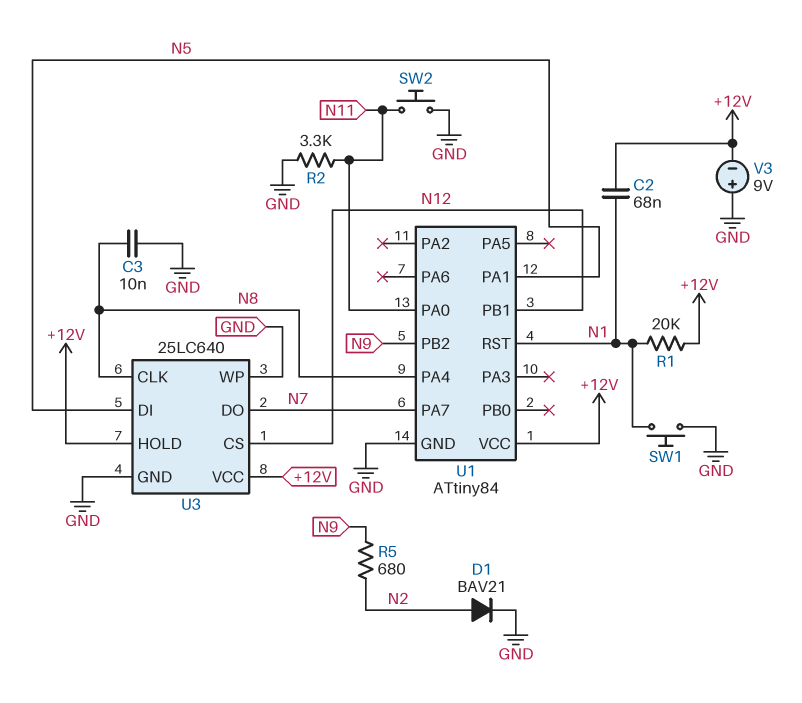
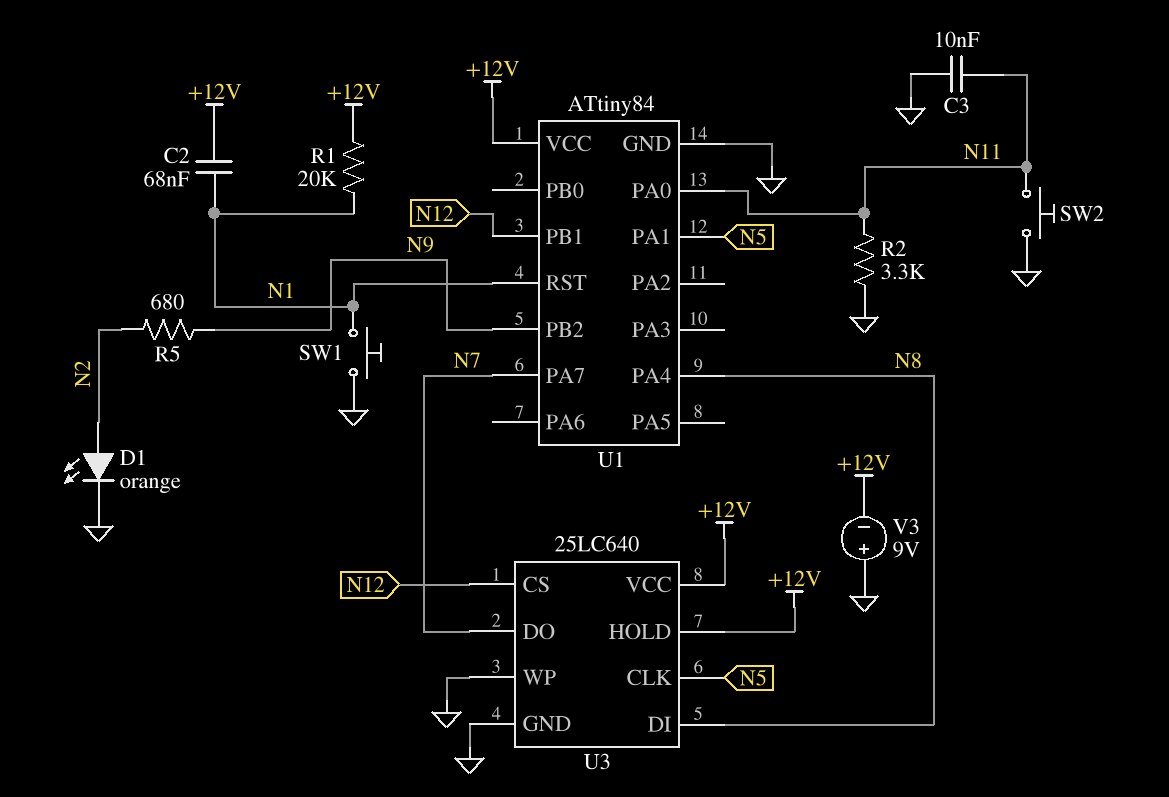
C3: 10nF (GND, N8) -> 10nF (GND, N11)
D1: diode BAV21 (A N2, K GND) -> LED orange (A N2, K GND)
U3 pin CLK: N8 -> N5
U3 pin DI: N5 -> N8

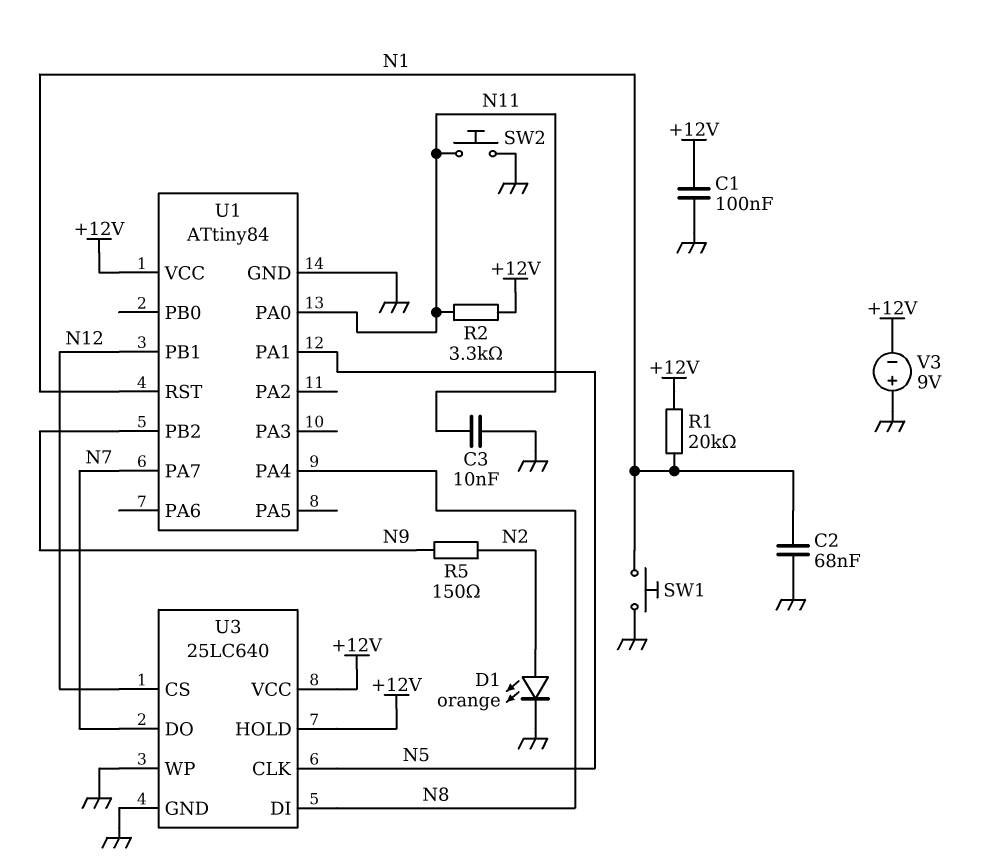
C1: none -> 100nF (+12V, GND)
C2: 68nF (+12V, N1) -> 68nF (GND, N1)
R2: 3.3k (GND, N11) -> 3.3k (+12V, N11)
R5: 680 (N2, N9) -> 150 (N2, N9)

